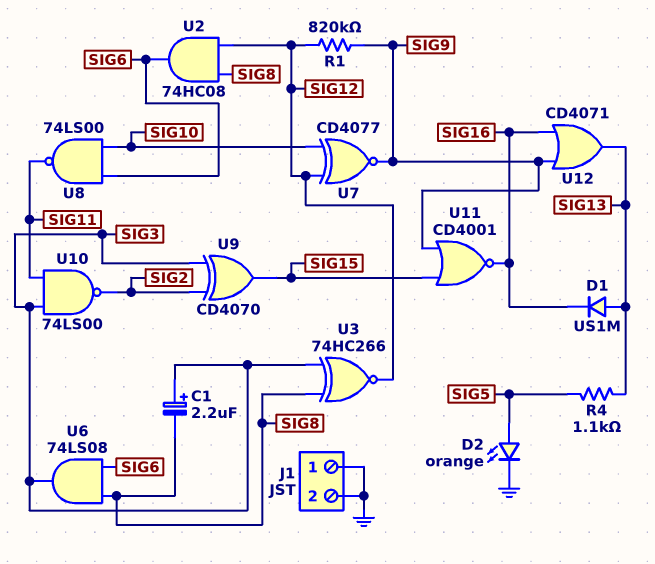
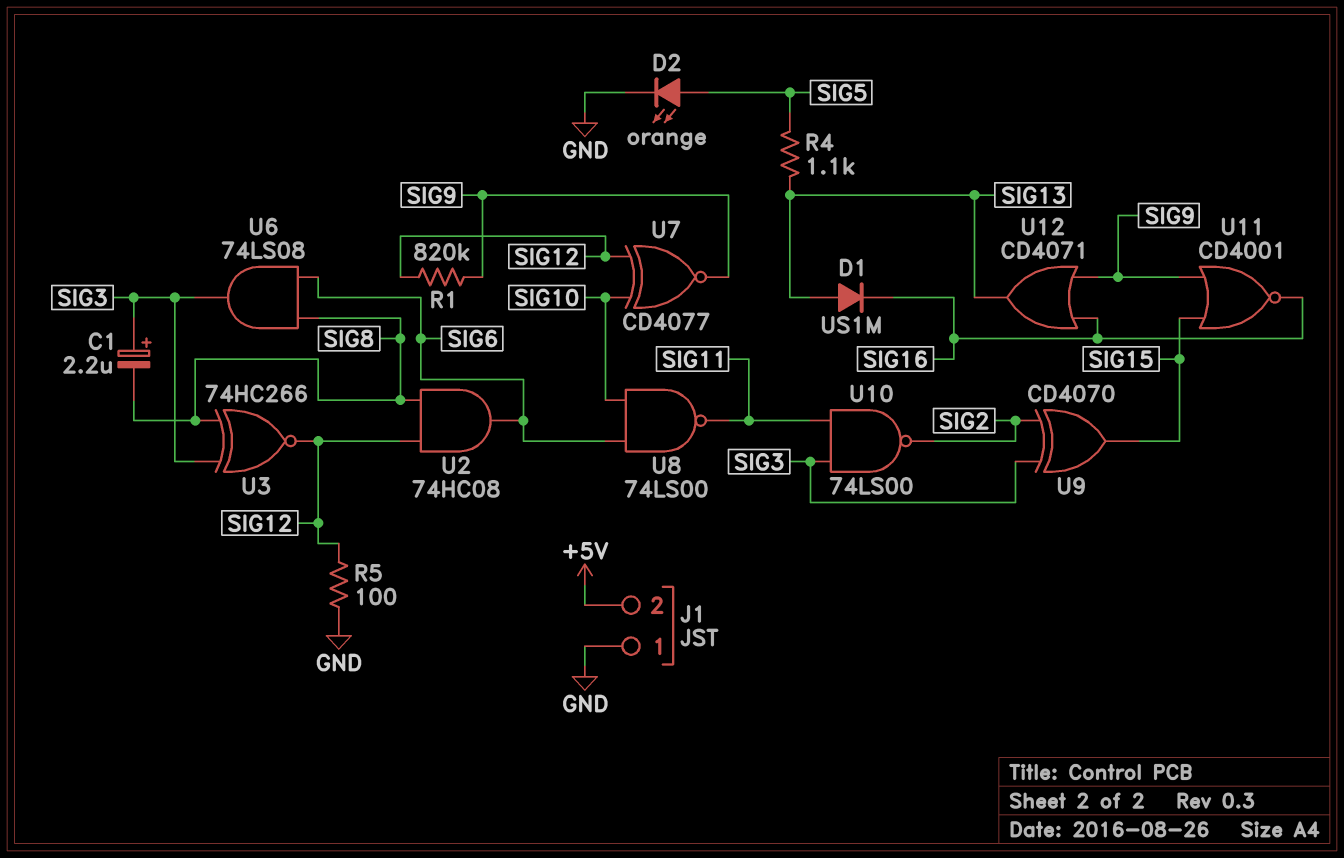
J1 pin 2: GND -> +5V
R5: none -> 100 (GND, SIG12)

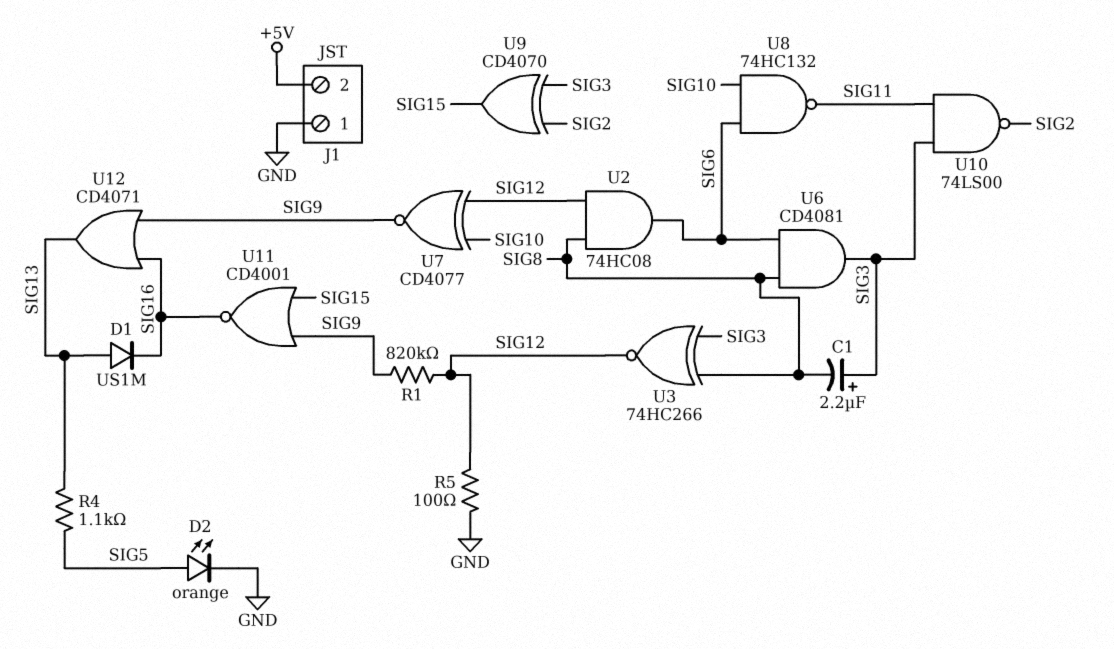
U6: AND 74LS08 (in SIG6, in SIG8, out SIG3) -> AND CD4081 (in SIG6, in SIG8, out SIG3)
U8: NAND 74LS00 (in SIG6, in SIG10, out SIG11) -> NAND 74HC132 (in SIG6, in SIG10, out SIG11)

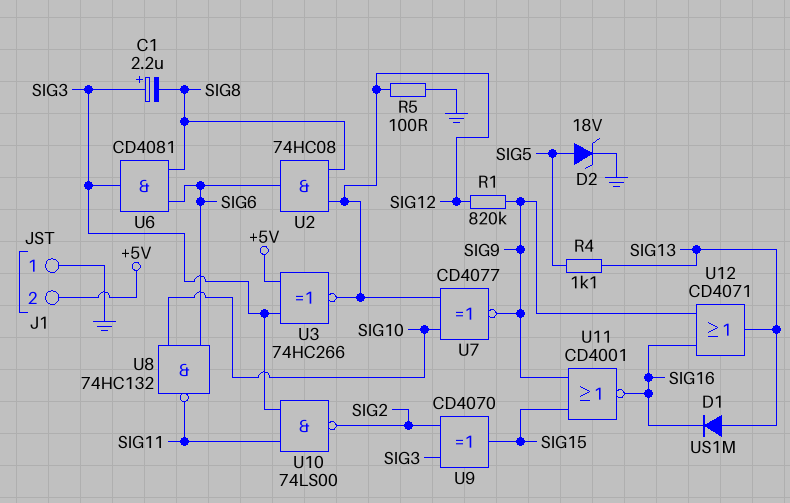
D2: LED orange (A SIG5, K GND) -> zener 18V (A SIG5, K GND)
U3: XNOR 74HC266 (in SIG3, in SIG8, out SIG12) -> XNOR 74HC266 (in +5V, in SIG3, out SIG12)

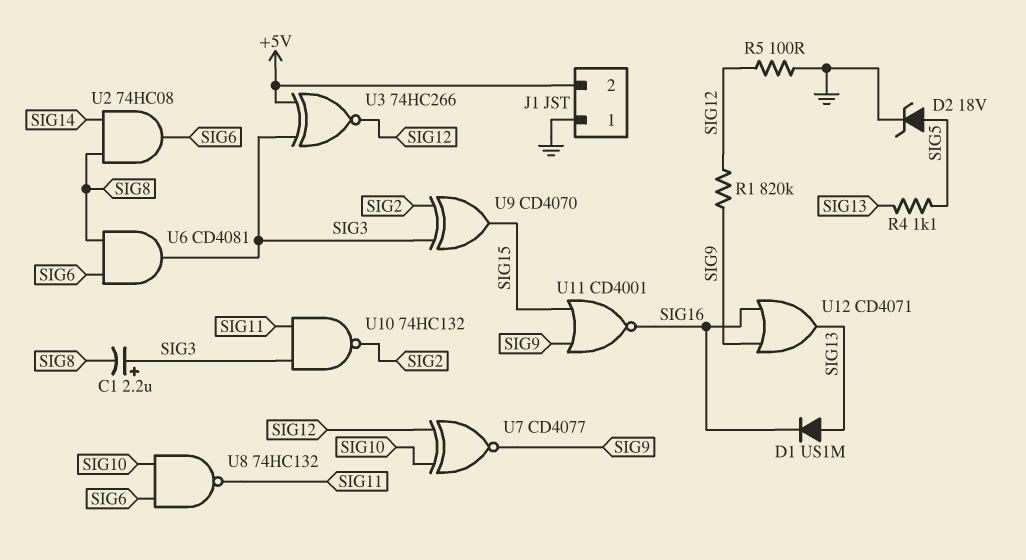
U2: AND 74HC08 (in SIG8, in SIG12, out SIG6) -> AND 74HC08 (in SIG8, in SIG14, out SIG6)
U10: NAND 74LS00 (in SIG3, in SIG11, out SIG2) -> NAND 74HC132 (in SIG3, in SIG11, out SIG2)

